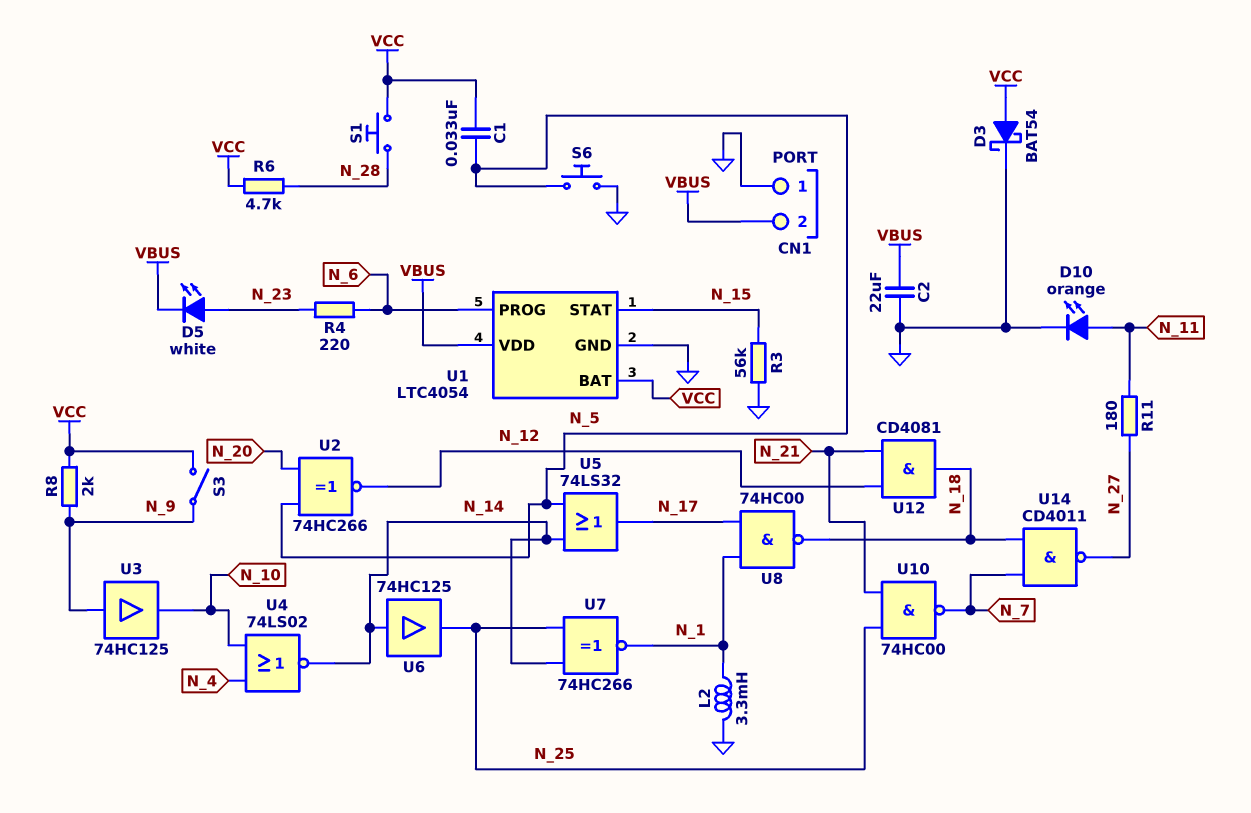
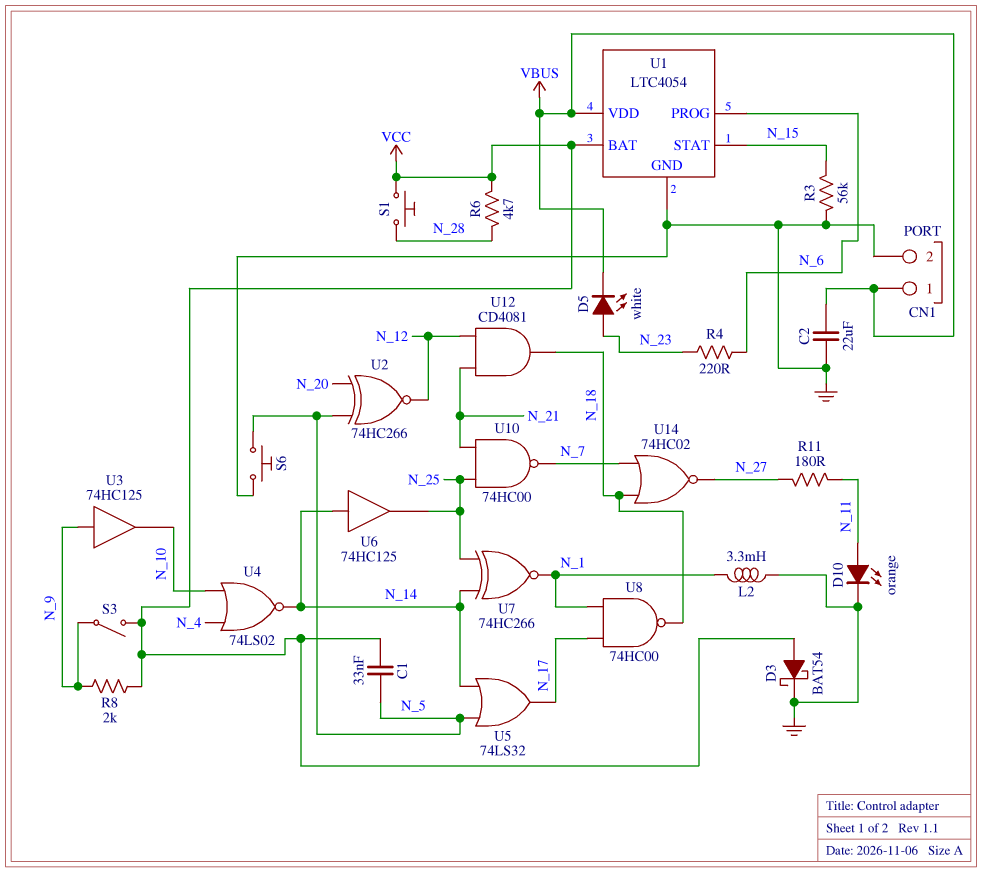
CN1 pin 1: GND -> VBUS
CN1 pin 2: VBUS -> GND
U14: NAND CD4011 (in N_7, in N_18, out N_27) -> NOR 74HC02 (in N_7, in N_18, out N_27)

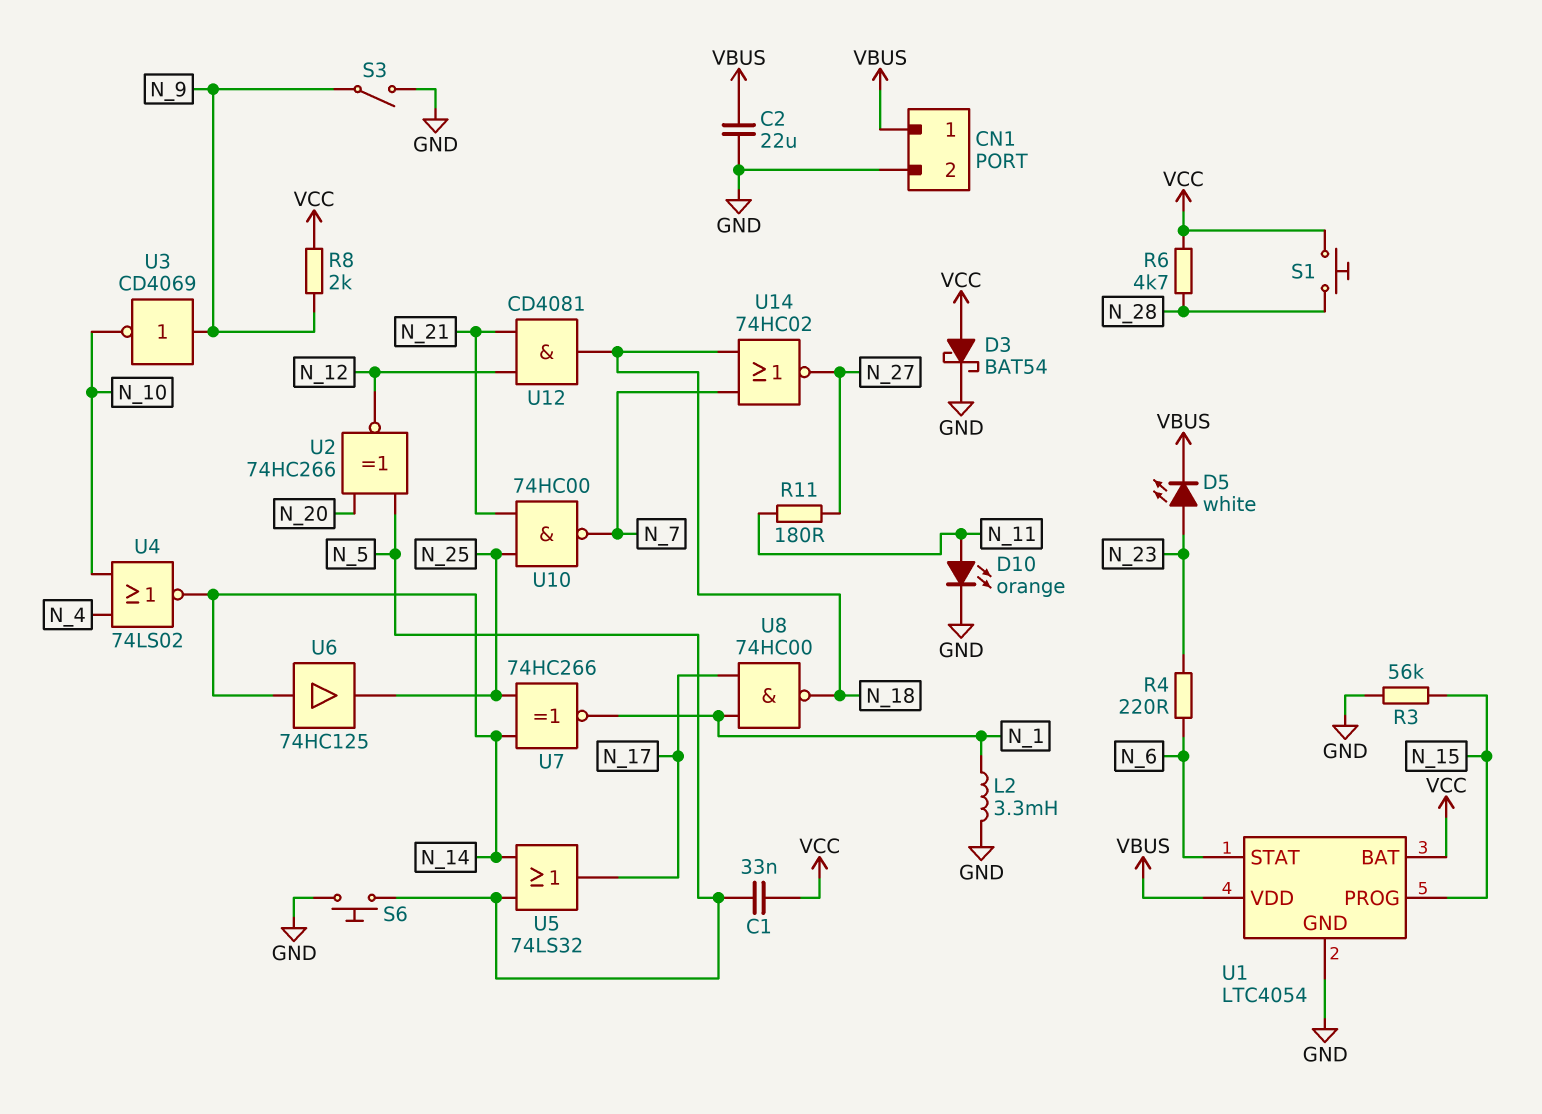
S3: switch (N_9, VCC) -> switch (GND, N_9)
U1 pin PROG: N_6 -> N_15
U1 pin STAT: N_15 -> N_6
U3: buffer 74HC125 (in N_9, out N_10) -> NOT CD4069 (in N_9, out N_10)

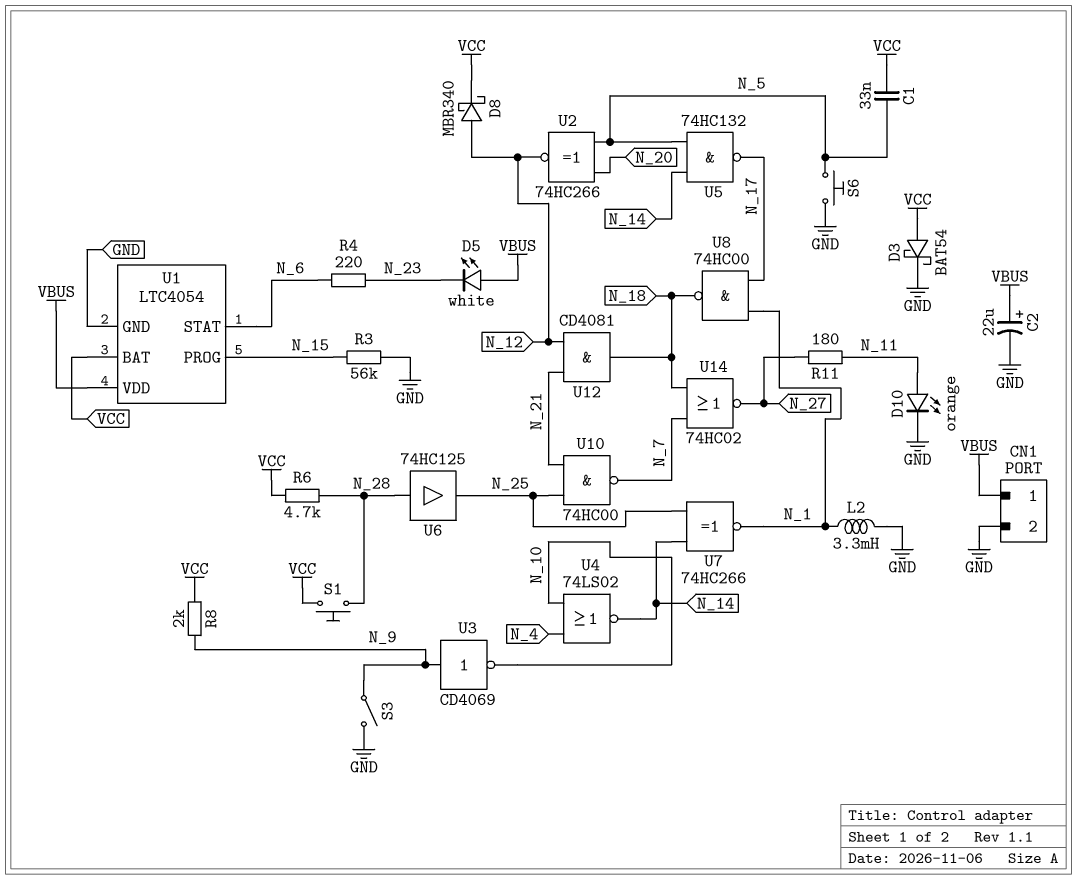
C2: 22uF (GND, VBUS) -> 22uF (plus VBUS, minus GND)
D5: LED white (A N_23, K VBUS) -> LED white (A VBUS, K N_23)
D8: none -> schottky MBR340 (A N_12, K VCC)
U5: OR 74LS32 (in N_5, in N_14, out N_17) -> NAND 74HC132 (in N_5, in N_14, out N_17)
U6: buffer 74HC125 (in N_14, out N_25) -> buffer 74HC125 (in N_28, out N_25)

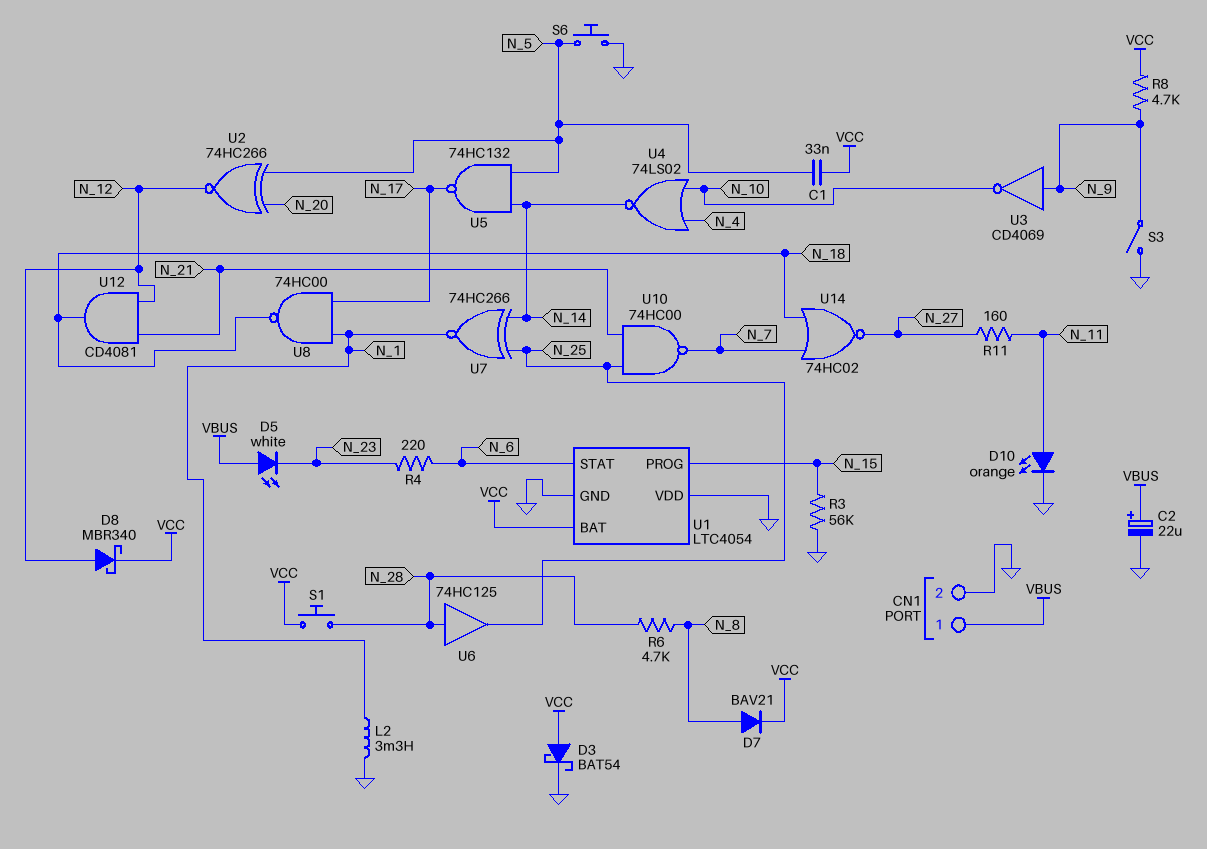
D7: none -> diode BAV21 (A N_8, K VCC)
R6: 4.7k (N_28, VCC) -> 4.7k (N_8, N_28)
R8: 2k (N_9, VCC) -> 4.7k (N_9, VCC)
R11: 180 (N_11, N_27) -> 160 (N_11, N_27)
U1 pin VDD: VBUS -> GND

